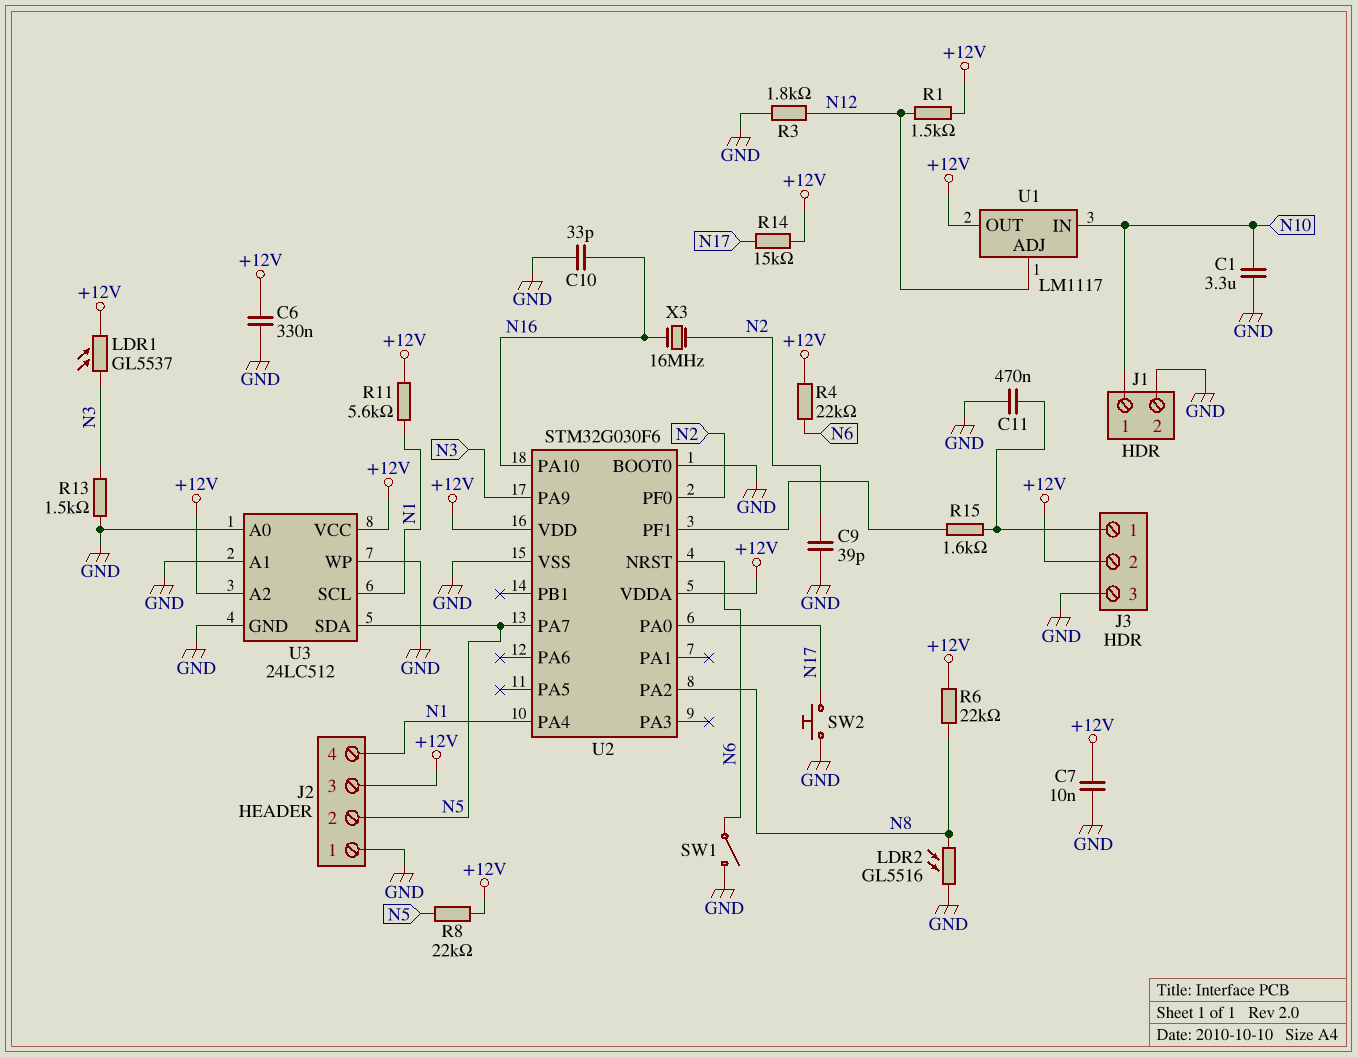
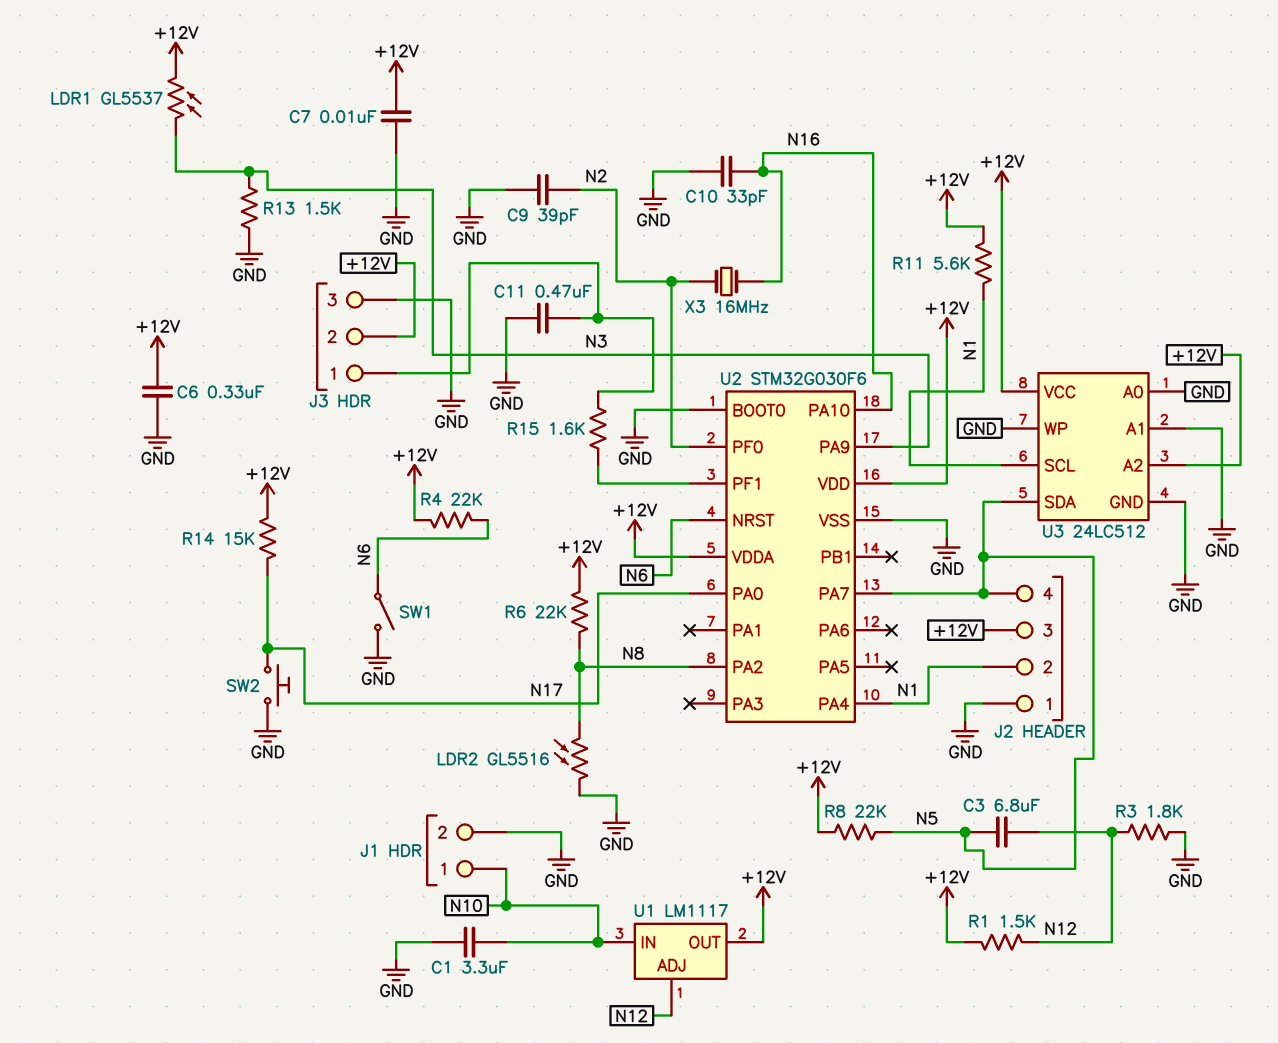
C3: none -> 6.8uF (N5, N12)
J2 pin 2: N5 -> N1
J2 pin 4: N1 -> N5

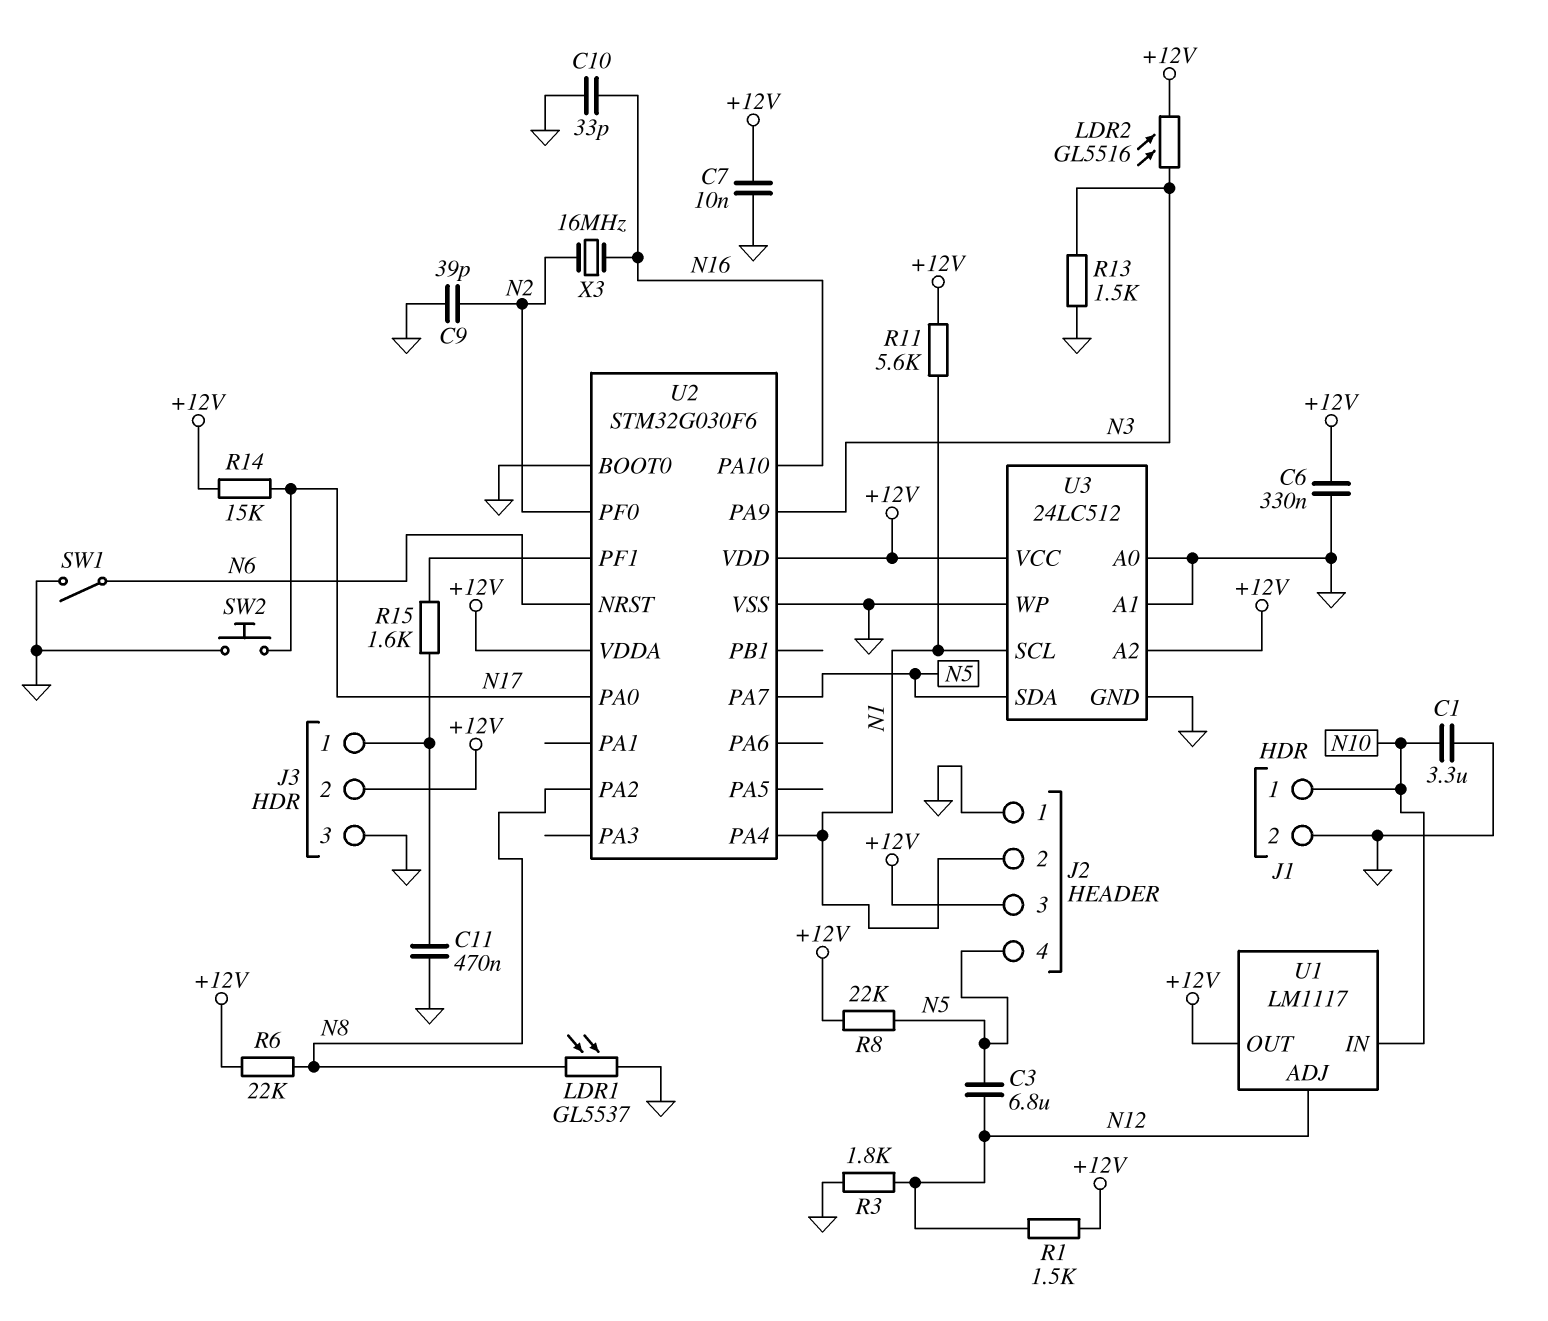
LDR1: GL5537 (+12V, N3) -> GL5537 (GND, N8)
LDR2: GL5516 (GND, N8) -> GL5516 (+12V, N3)
R4: 22k (+12V, N6) -> none

